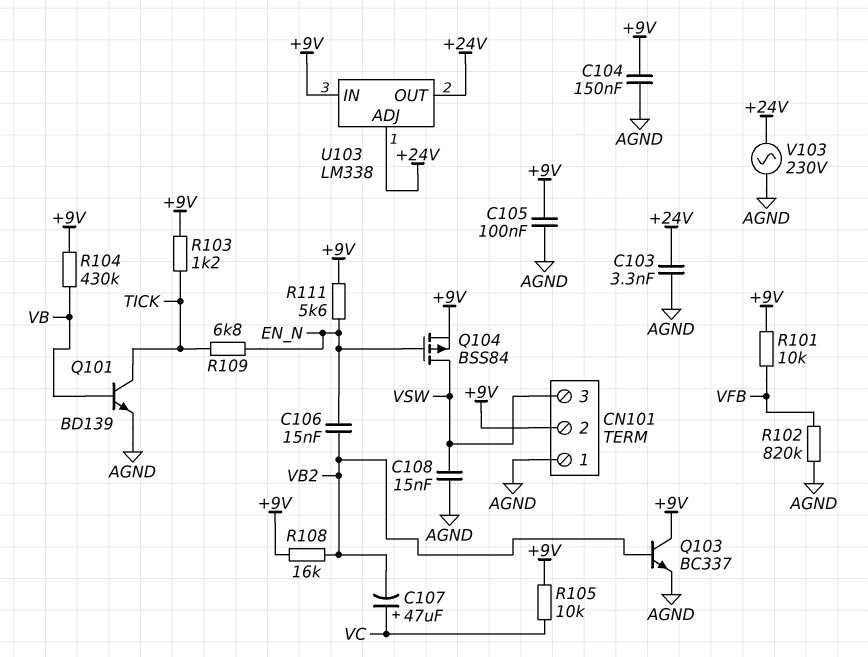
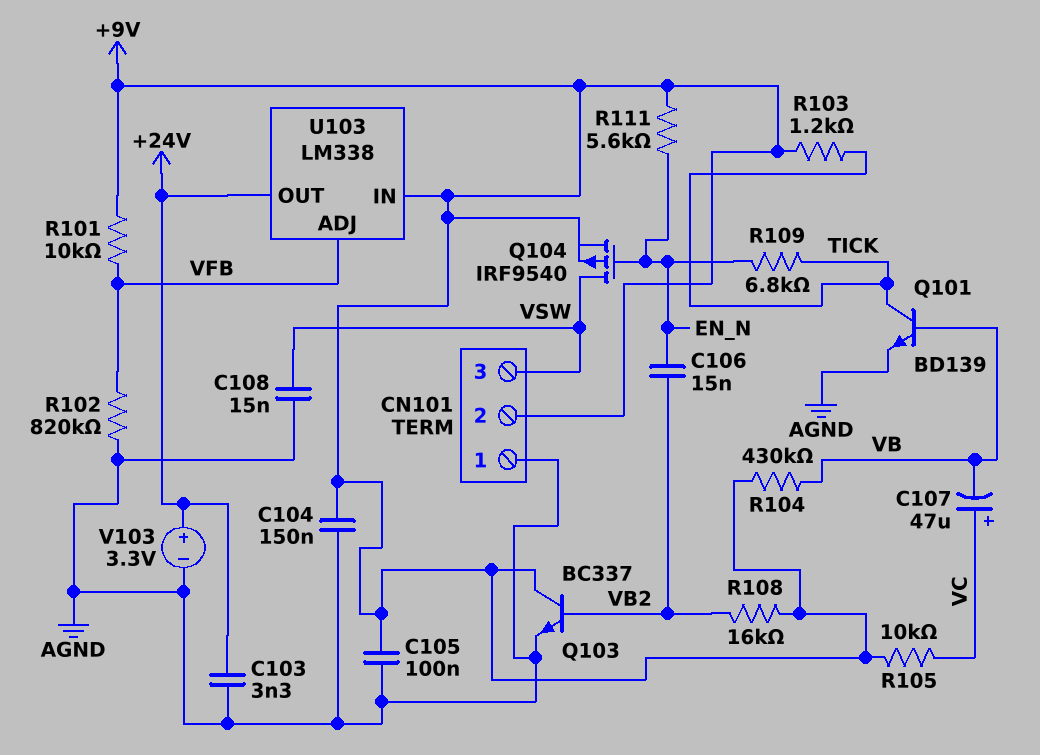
C107: 47uF (plus VC, minus VB2) -> 47uF (plus VC, minus VB)
Q104: PMOS BSS84 (G EN_N, D VSW, S +9V) -> PMOS IRF9540 (G EN_N, D VSW, S +9V)
U103 pin ADJ: +24V -> VFB
V103: AC 230V (+24V, AGND) -> 3.3V (plus +24V, minus AGND)

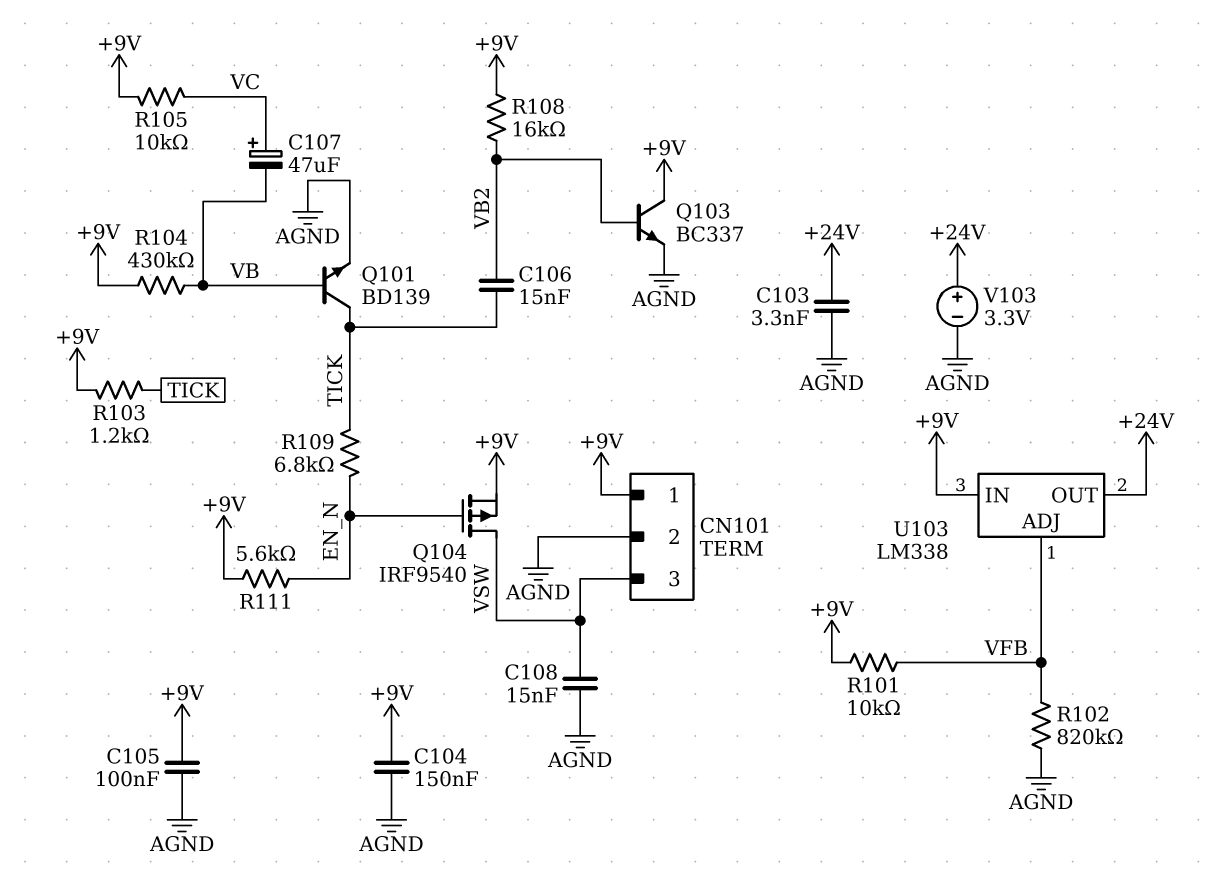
C106: 15nF (EN_N, VB2) -> 15nF (TICK, VB2)
CN101 pin 1: AGND -> +9V
CN101 pin 2: +9V -> AGND

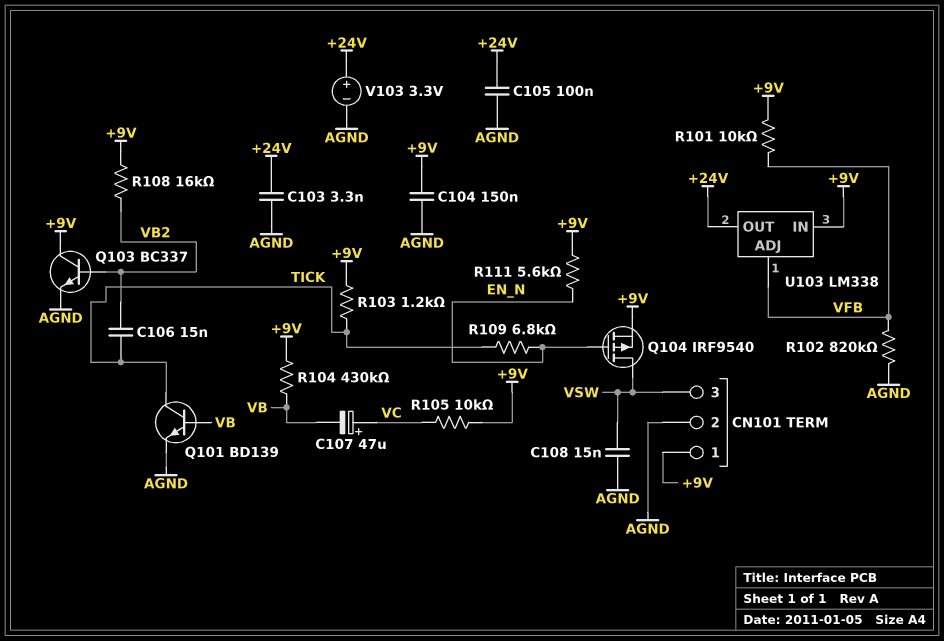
C105: 100nF (+9V, AGND) -> 100nF (+24V, AGND)

